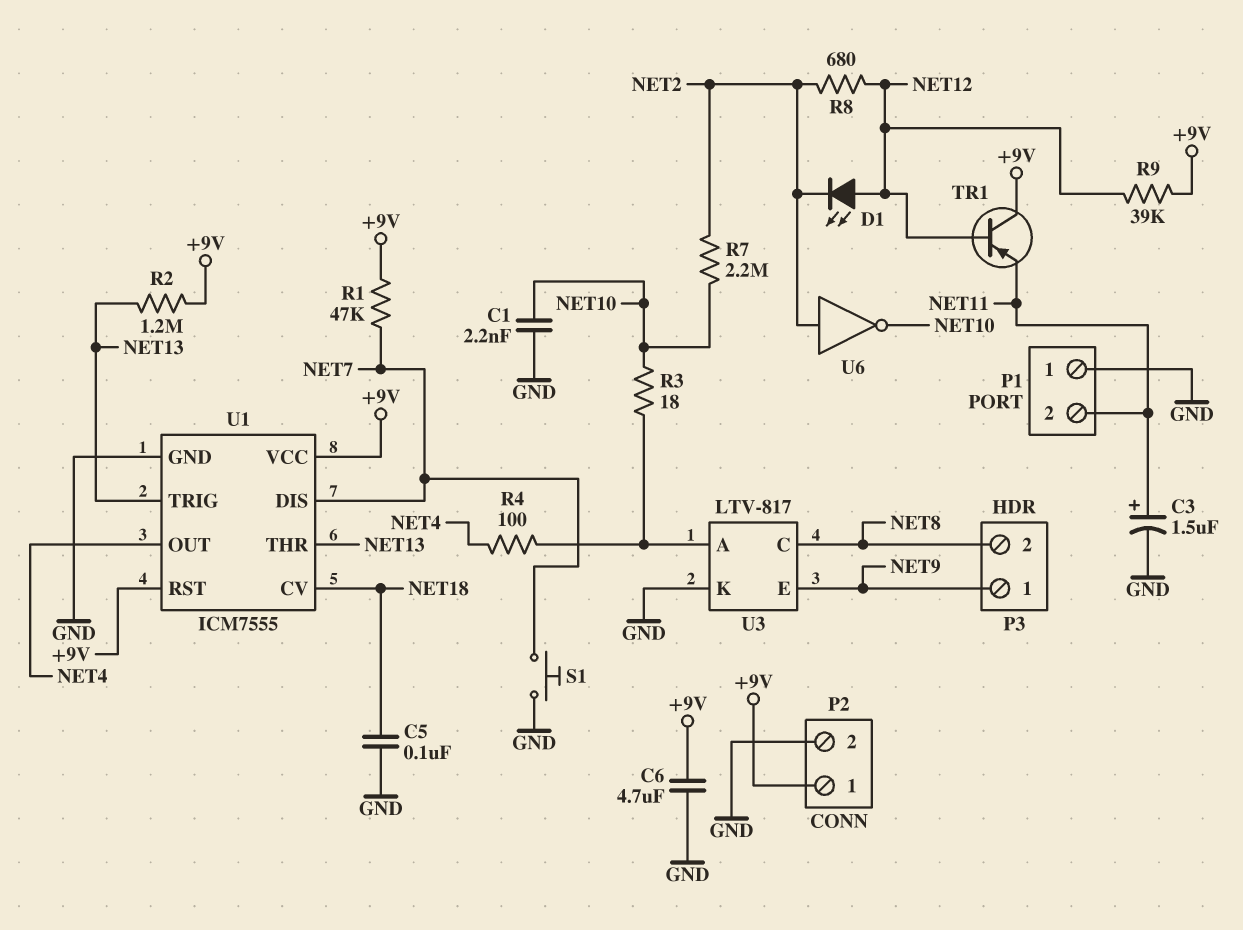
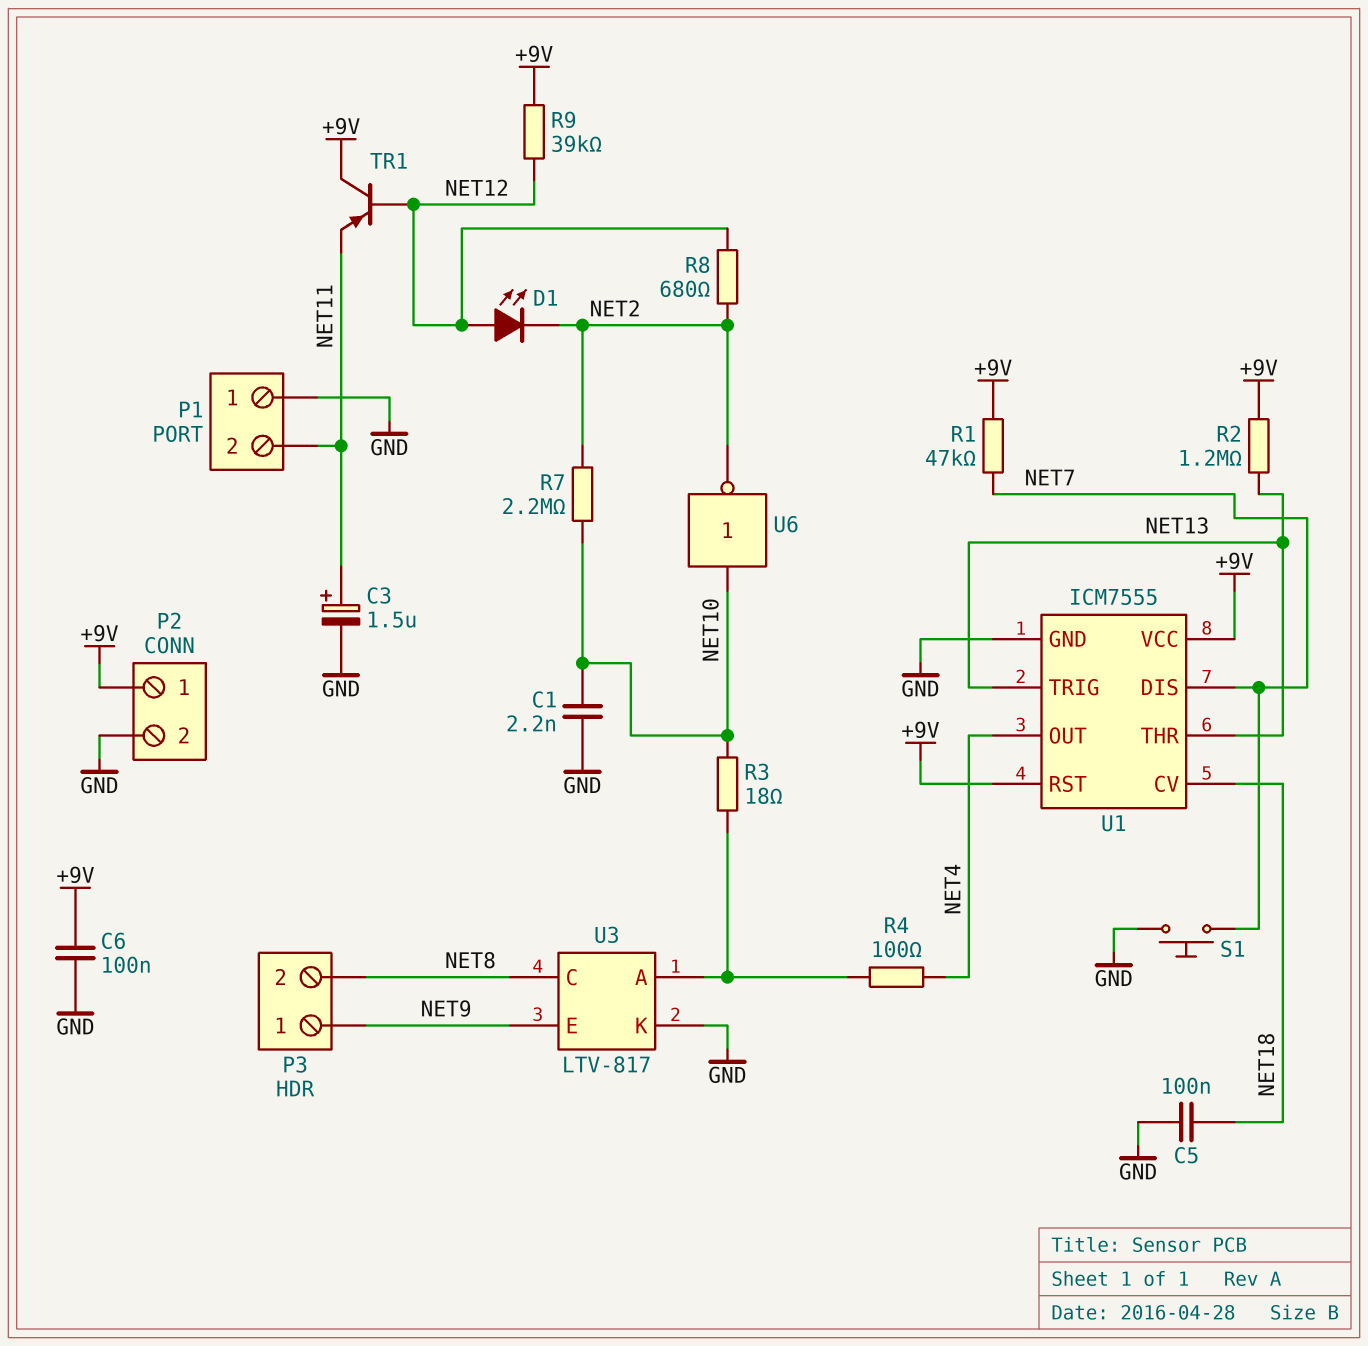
C6: 4.7uF (+9V, GND) -> 100nF (+9V, GND)
U6: NOT (in NET2, out NET10) -> NOT (in NET10, out NET2)

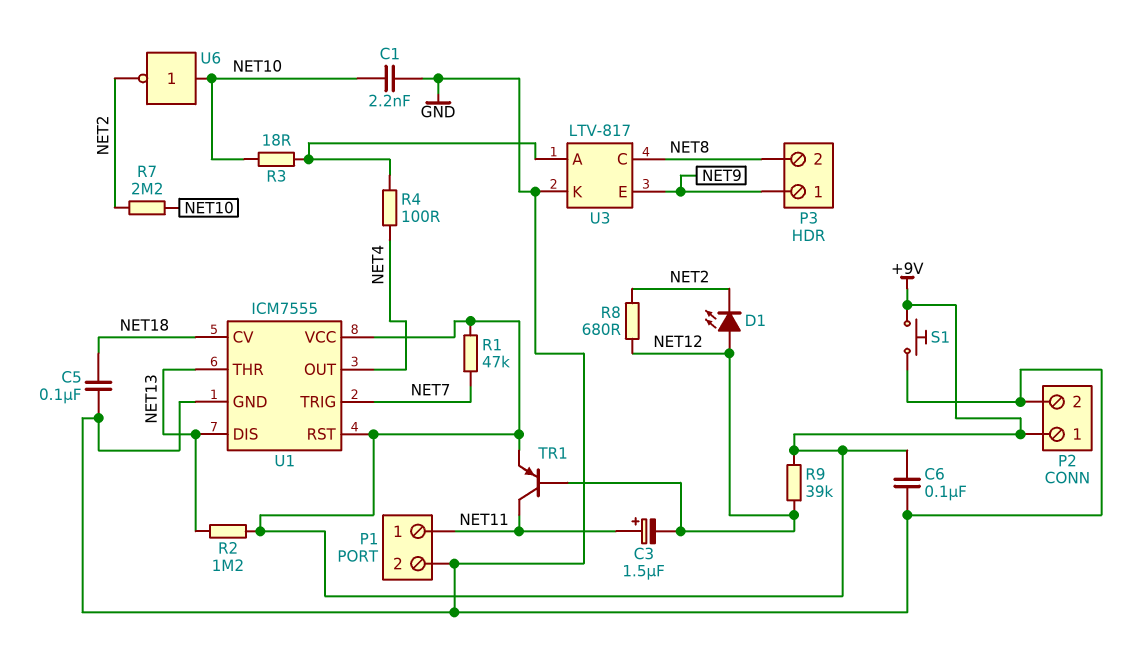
C3: 1.5uF (plus NET11, minus GND) -> 1.5uF (plus NET11, minus NET12)
P1 pin 1: GND -> NET11
P1 pin 2: NET11 -> GND
S1: button (GND, NET7) -> button (+9V, GND)
TR1: PNP (B NET12, C +9V, E NET11) -> PNP (B NET12, C NET11, E +9V)
U1 pin DIS: NET7 -> NET13
U1 pin TRIG: NET13 -> NET7

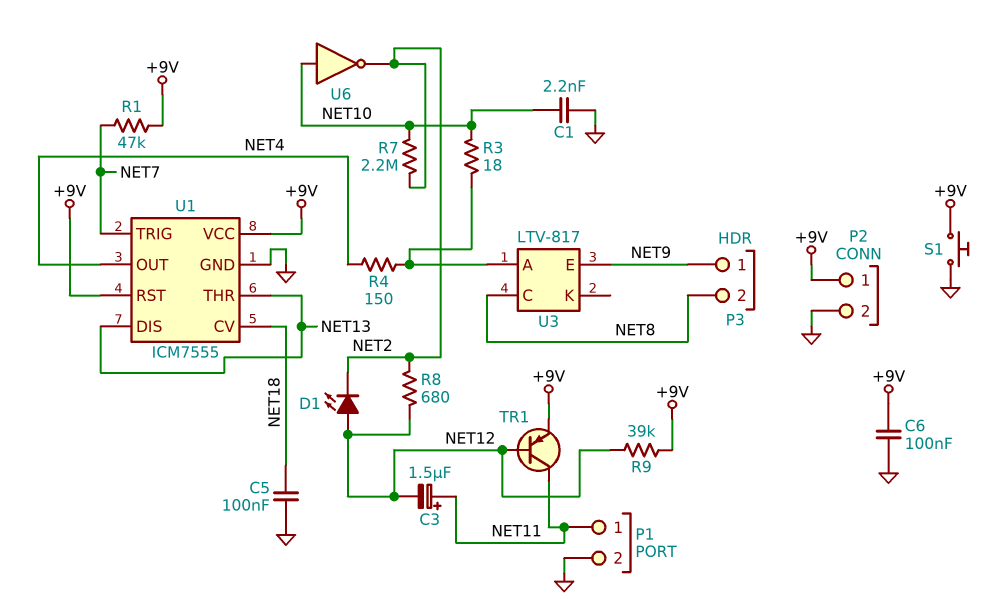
R2: 1.2M (+9V, NET13) -> none
R4: 100 (NET4, U3/A) -> 150 (NET4, U3/A)
U3 pin K: GND -> none

